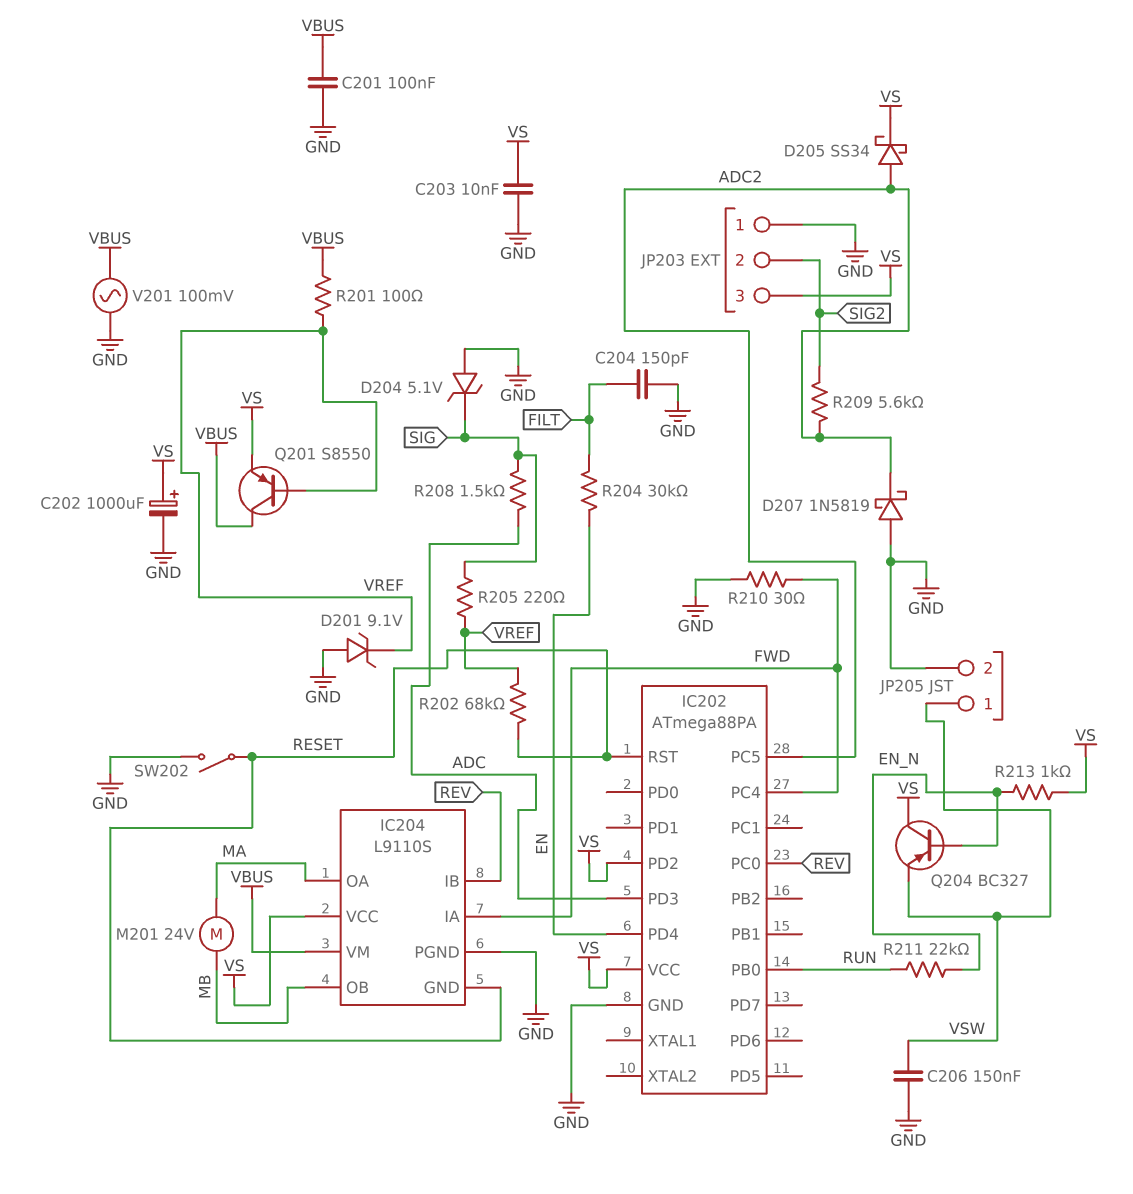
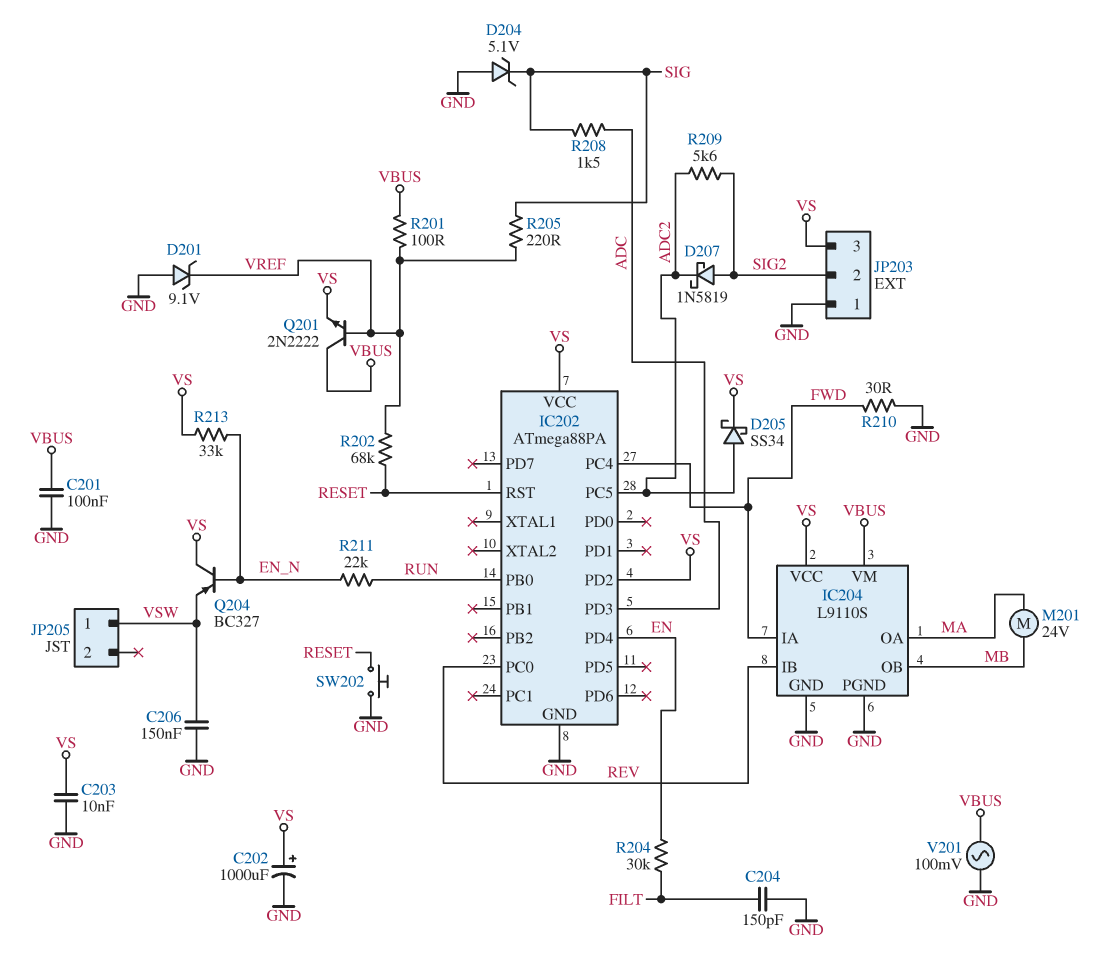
D207: schottky 1N5819 (A GND, K ADC2) -> schottky 1N5819 (A SIG2, K ADC2)
IC204 pin GND: RESET -> GND
JP205 pin 2: GND -> none
Q201: PNP S8550 (B VREF, C VBUS, E VS) -> NPN 2N2222 (B VREF, C VBUS, E VS)
R213: 1k (EN_N, VS) -> 33k (EN_N, VS)
SW202: switch (GND, RESET) -> button (GND, RESET)

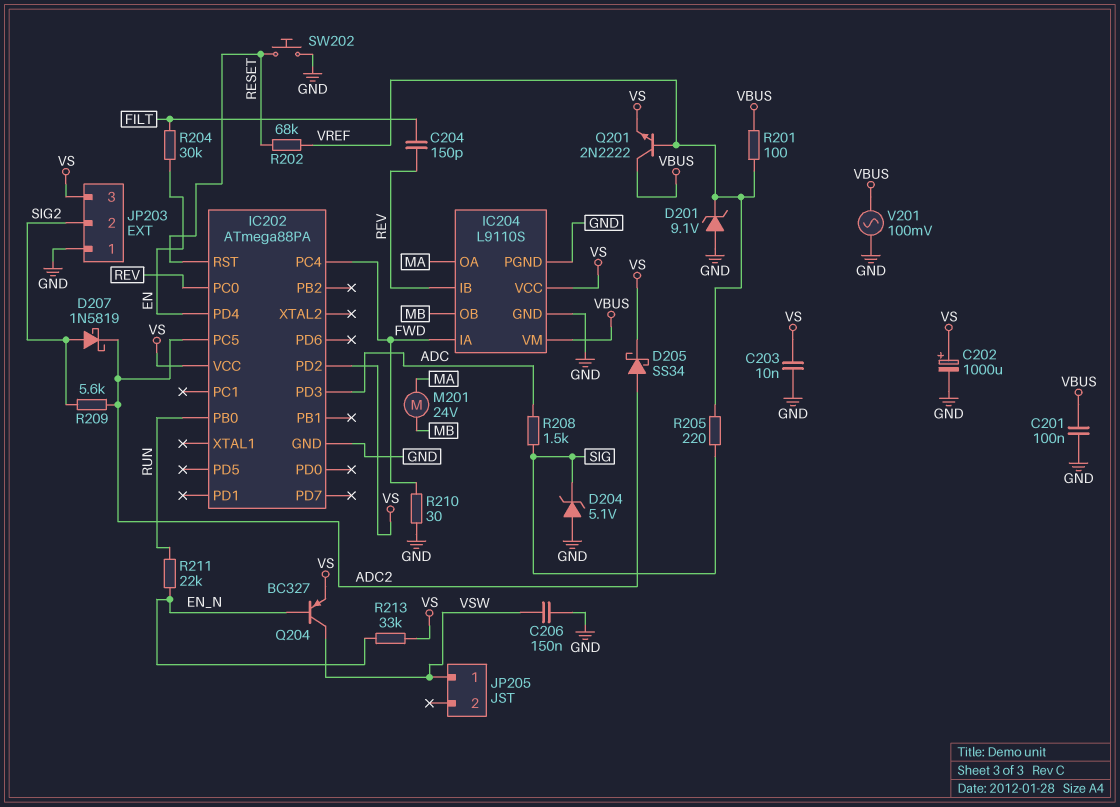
C204: 150pF (FILT, GND) -> 150pF (FILT, REV)
Q204: PNP BC327 (B EN_N, C VS, E VSW) -> PNP BC327 (B EN_N, C VSW, E VS)

